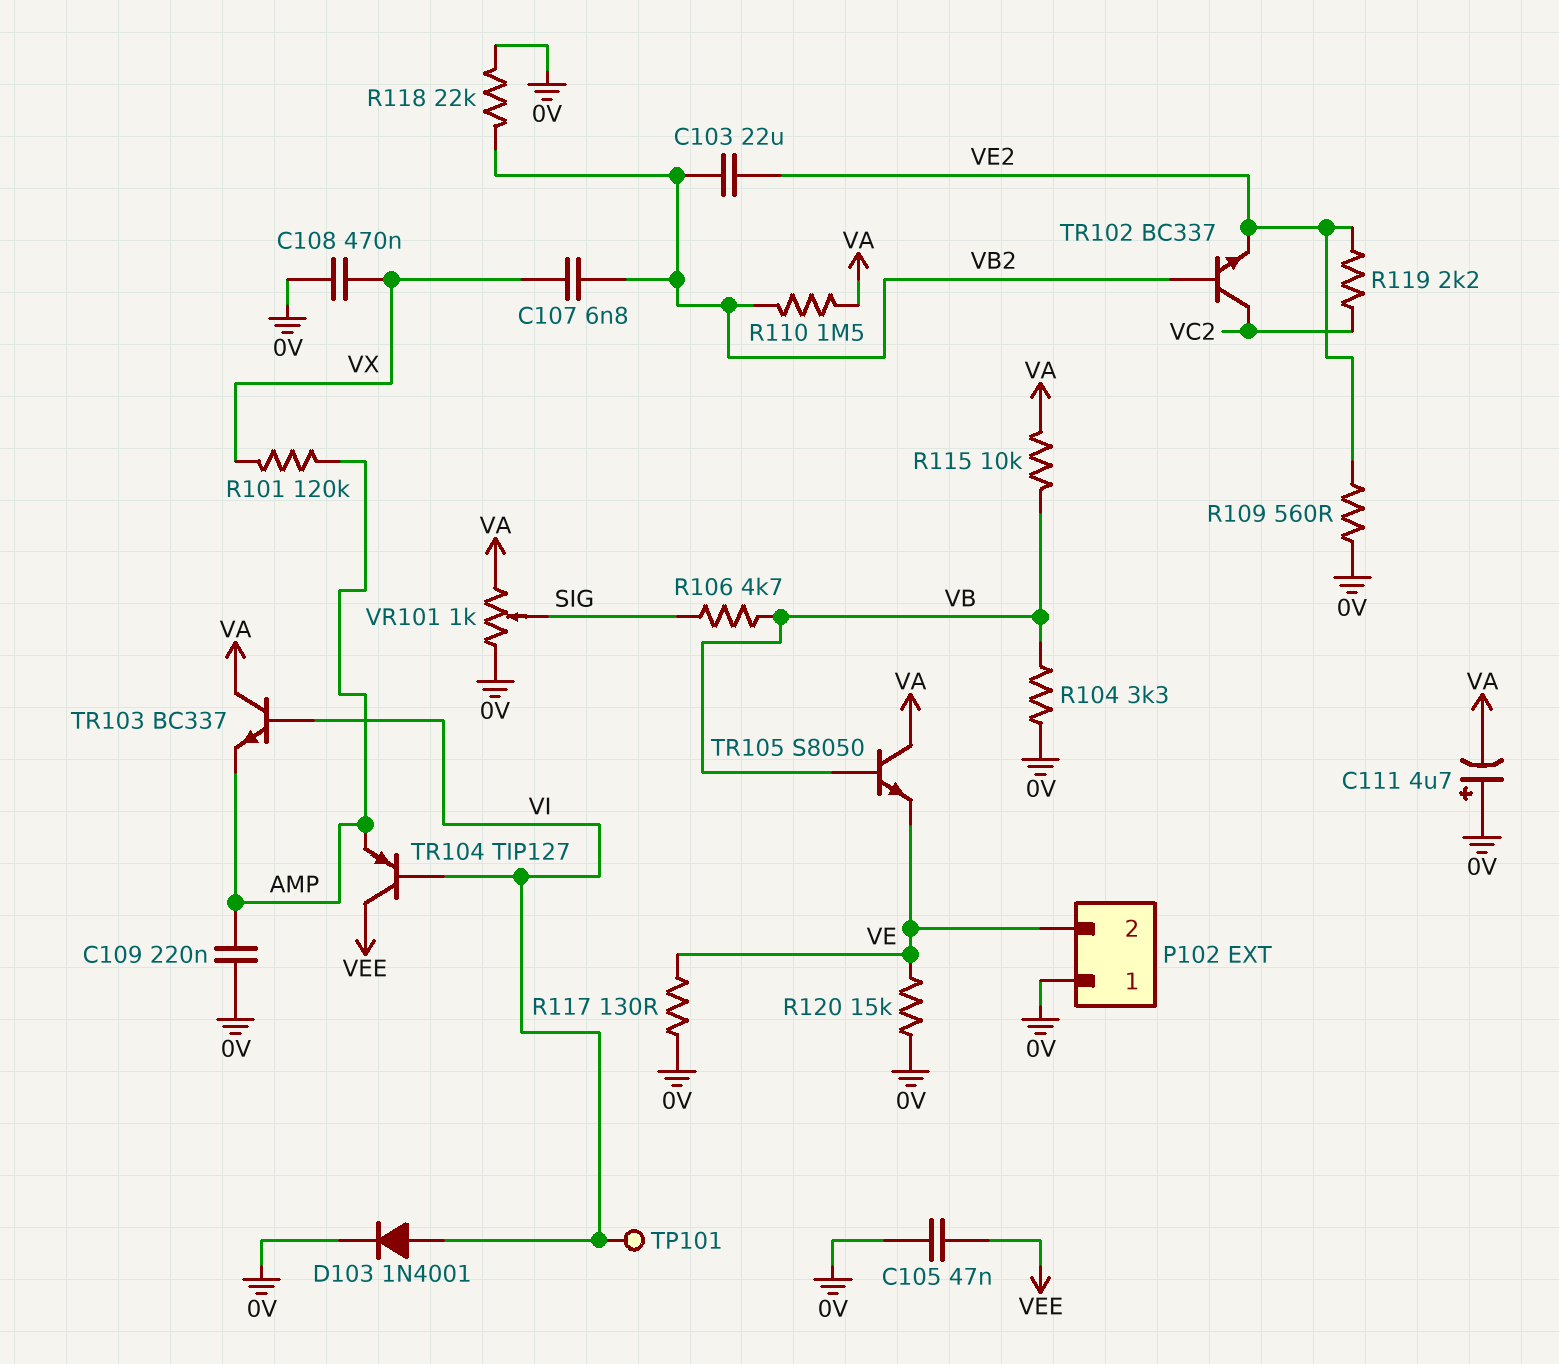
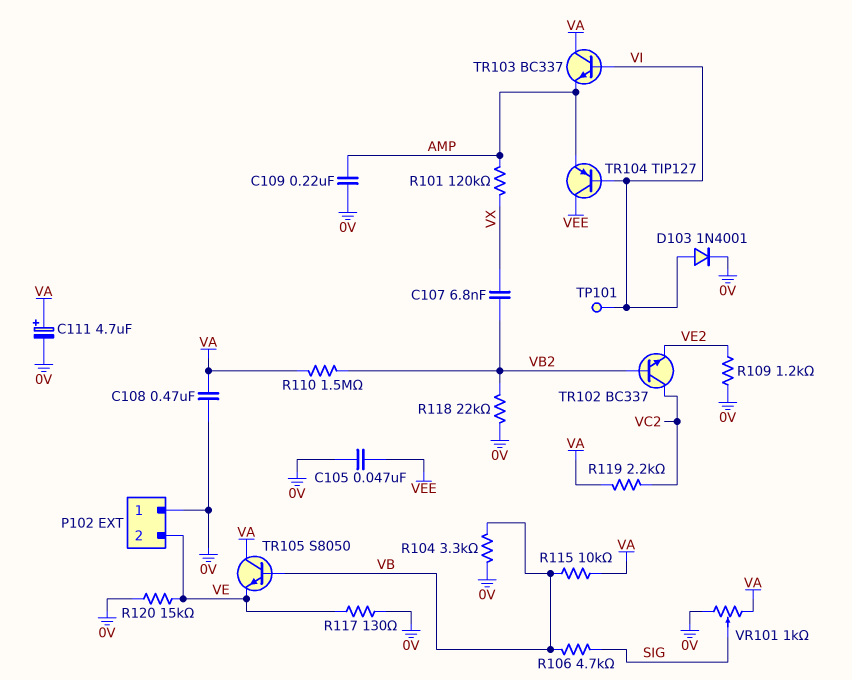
C103: 22uF (VB2, VE2) -> none
C108: 470nF (0V, VX) -> 470nF (0V, VA)
C111: 4.7uF (plus 0V, minus VA) -> 4.7uF (plus VA, minus 0V)
R109: 560 (0V, VE2) -> 1.2k (0V, VE2)
R119: 2.2k (VC2, VE2) -> 2.2k (VA, VC2)

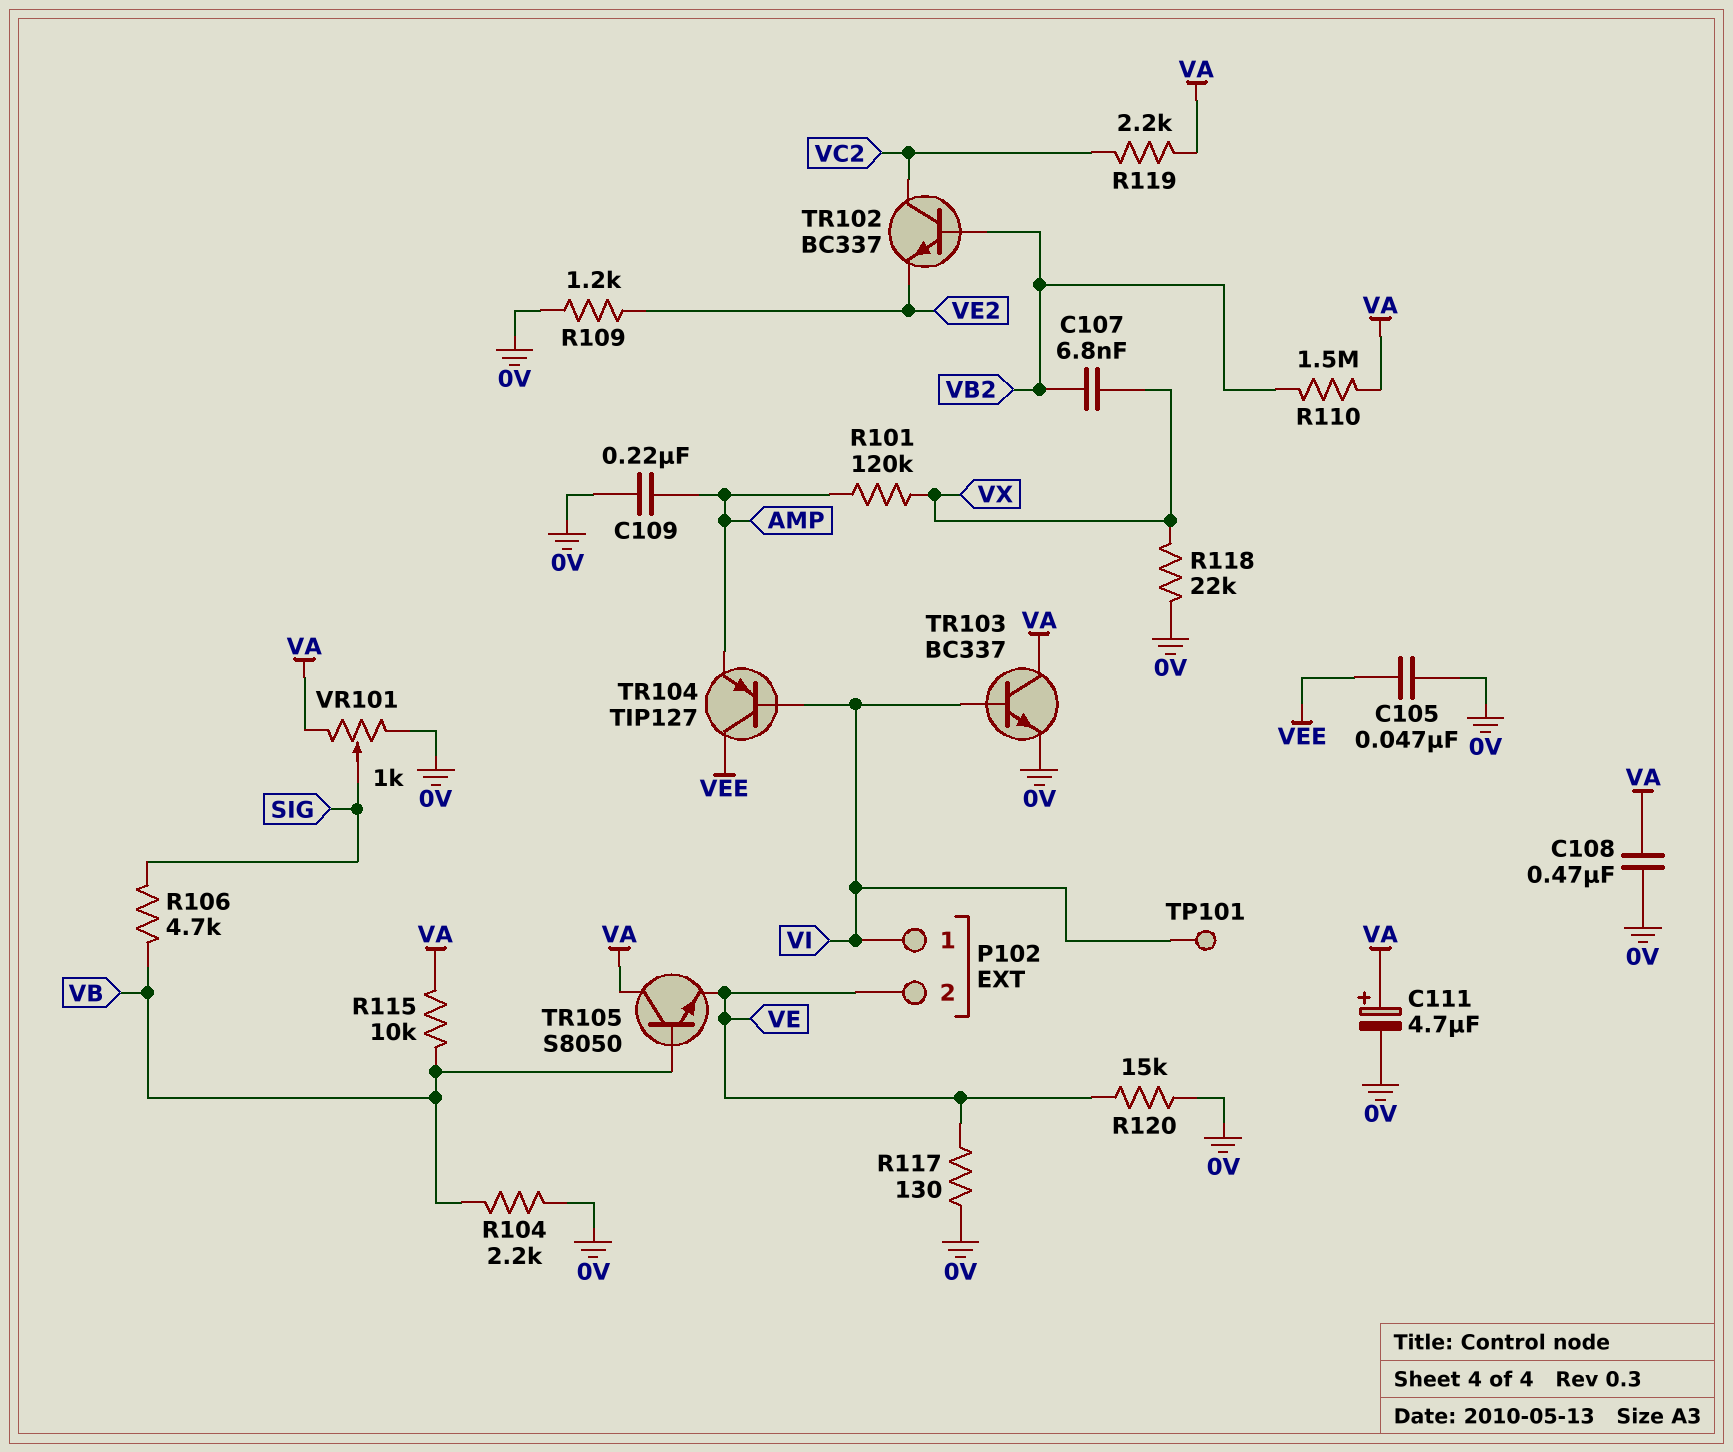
D103: diode 1N4001 (A VI, K 0V) -> none
P102 pin 1: 0V -> VI
R104: 3.3k (0V, VB) -> 2.2k (0V, VB)
R118: 22k (0V, VB2) -> 22k (0V, VX)
TR103: NPN BC337 (B VI, C VA, E AMP) -> NPN BC337 (B VI, C VA, E 0V)

